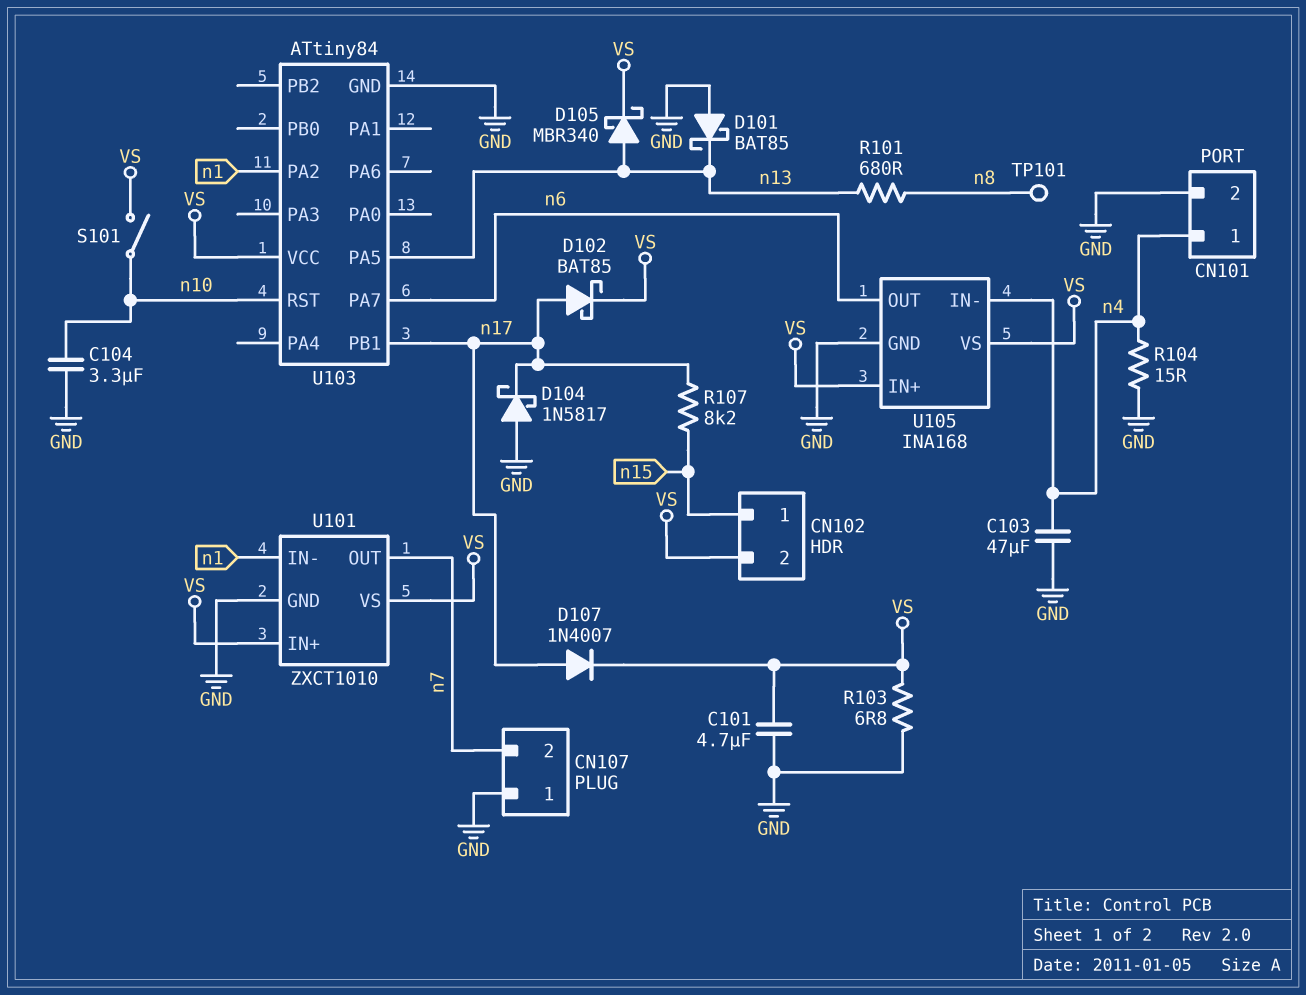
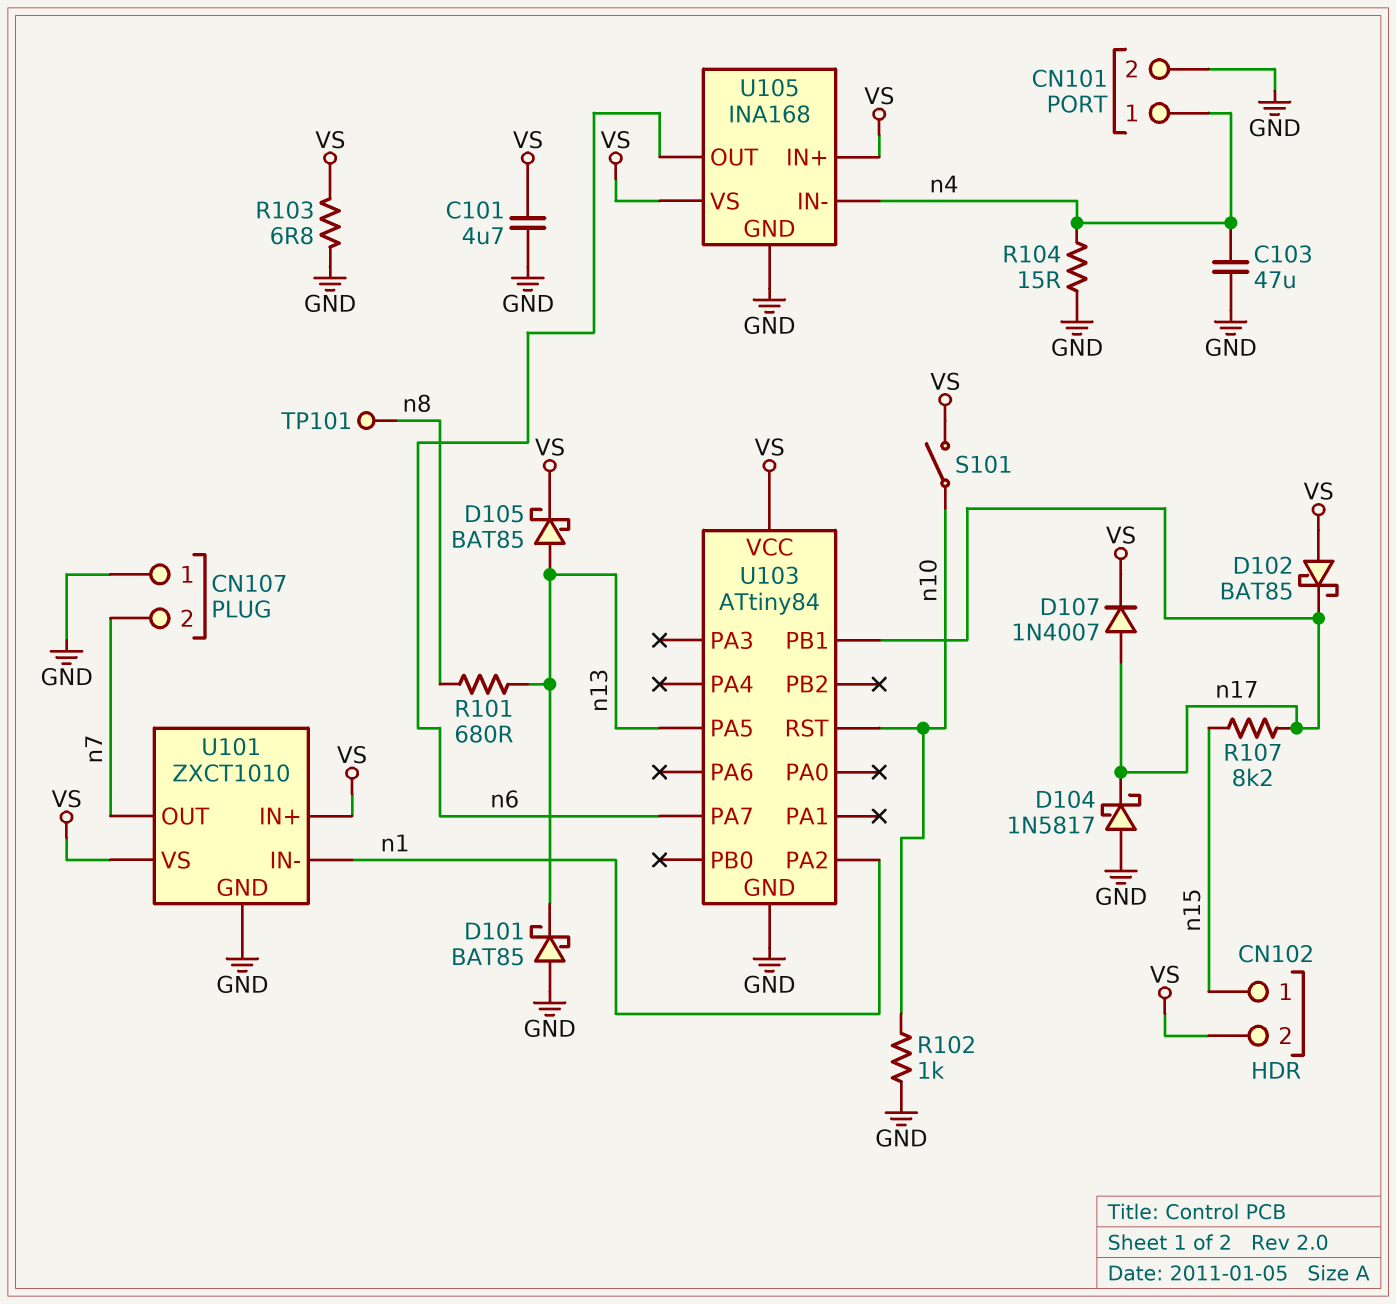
C104: 3.3uF (GND, n10) -> none
D102: schottky BAT85 (A n17, K VS) -> schottky BAT85 (A VS, K n17)
D105: schottky MBR340 (A n13, K VS) -> schottky BAT85 (A n13, K VS)
R102: none -> 1k (GND, n10)

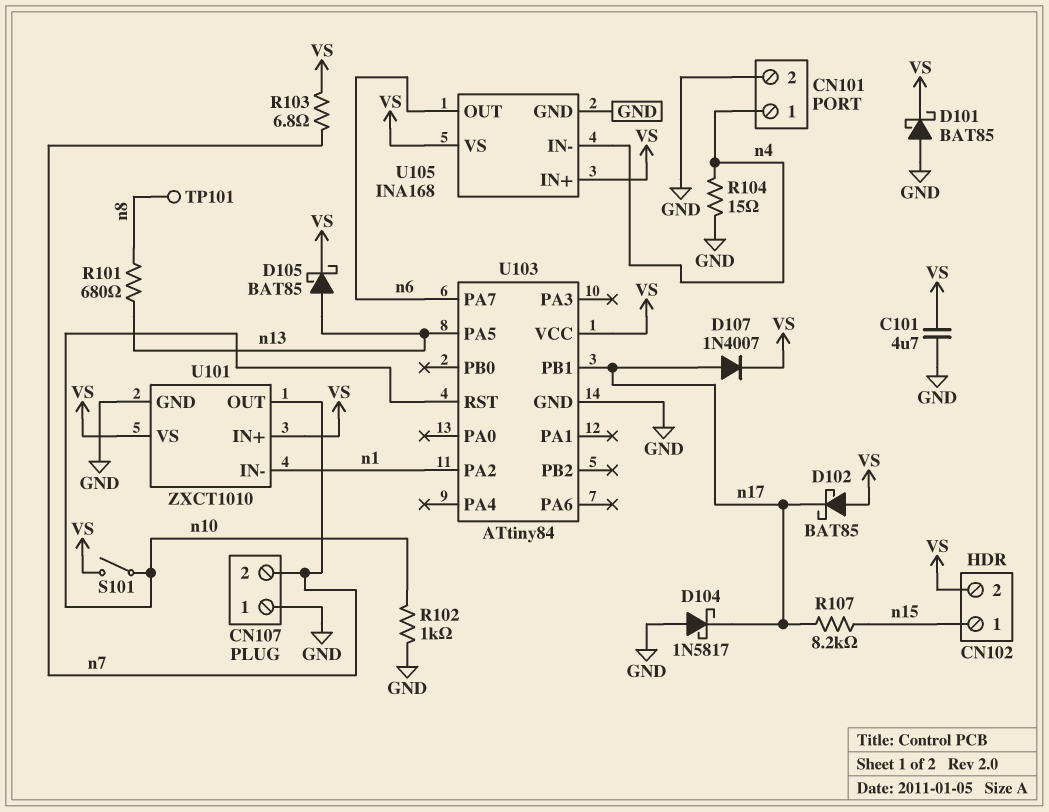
C103: 47uF (GND, n4) -> none
D101: schottky BAT85 (A GND, K n13) -> schottky BAT85 (A GND, K VS)
R103: 6.8 (GND, VS) -> 6.8 (VS, n7)

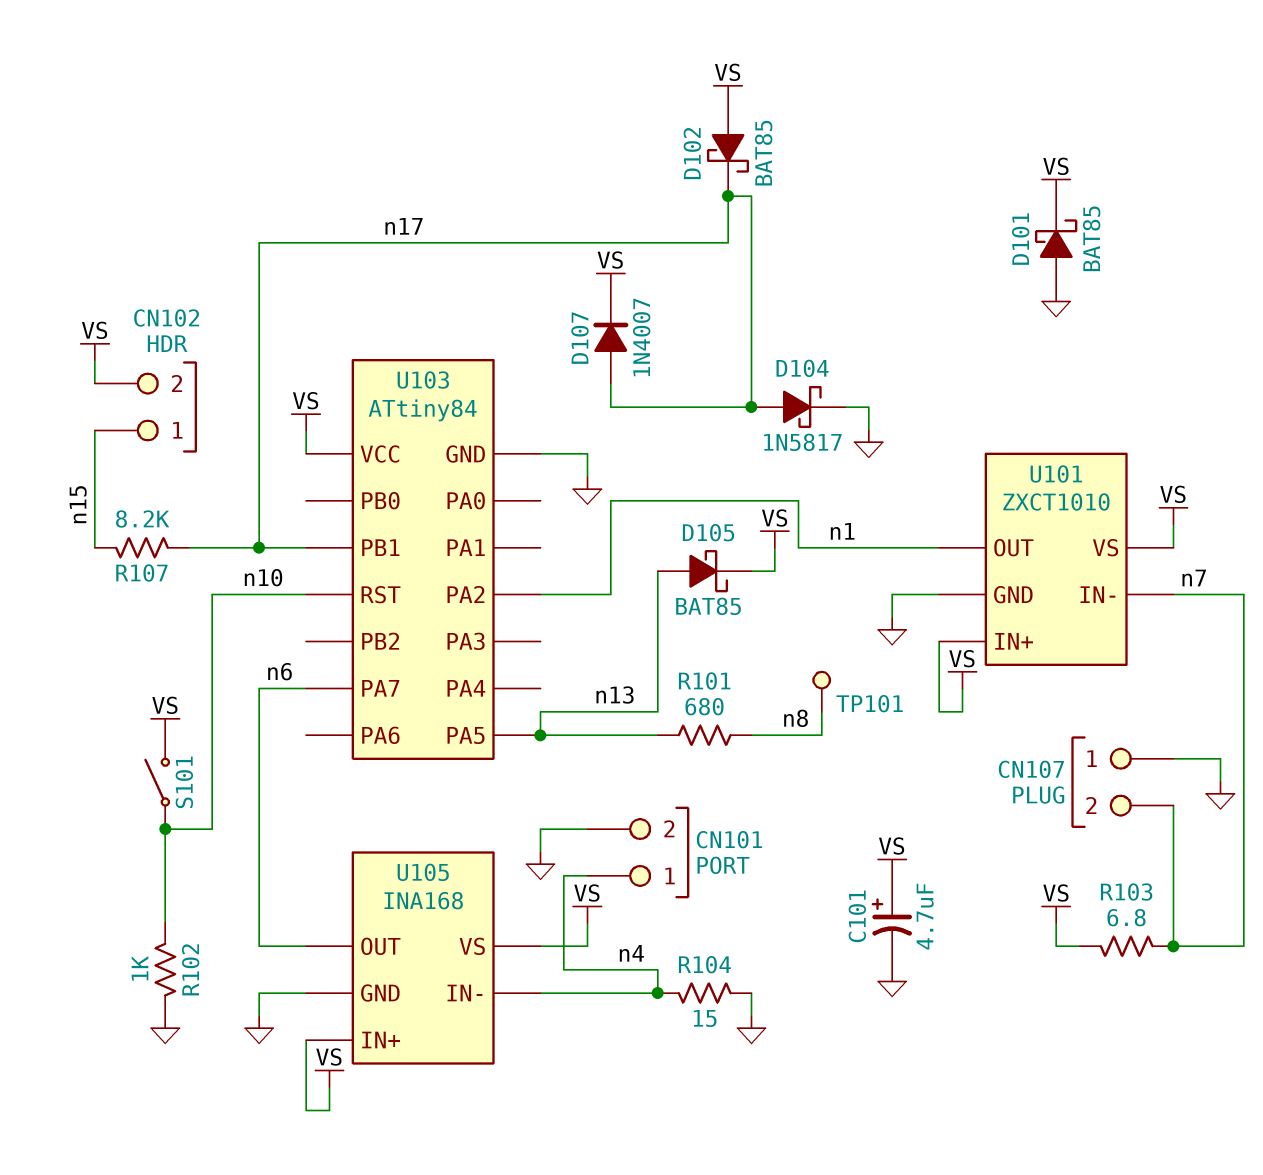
C101: 4.7uF (GND, VS) -> 4.7uF (plus VS, minus GND)
D104: schottky 1N5817 (A GND, K n17) -> schottky 1N5817 (A n17, K GND)
U101 pin IN-: n1 -> n7
U101 pin OUT: n7 -> n1

